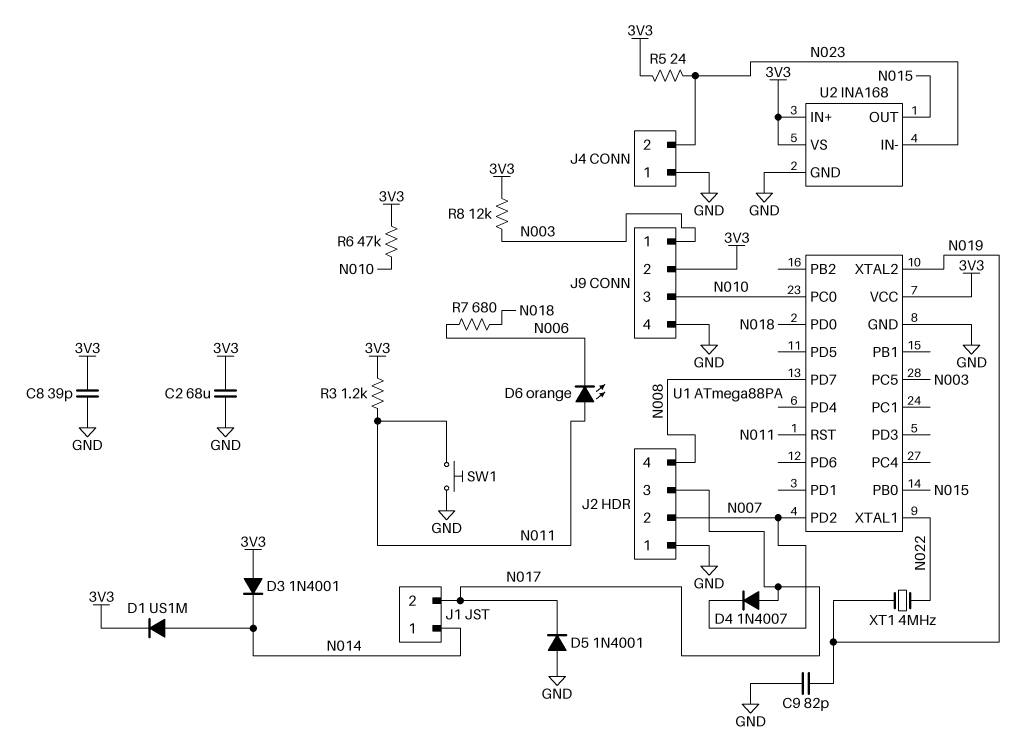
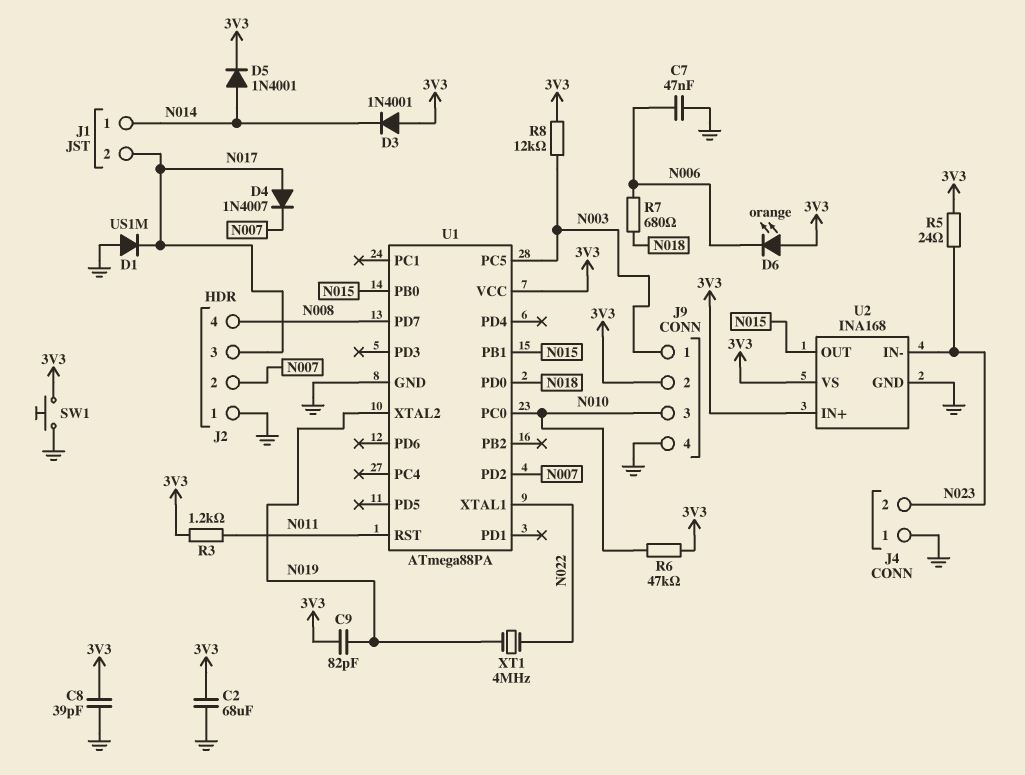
C7: none -> 47nF (GND, N006)
C9: 82pF (GND, N019) -> 82pF (3V3, N019)
D1: diode US1M (A N014, K 3V3) -> diode US1M (A GND, K N017)
D5: diode 1N4001 (A GND, K N017) -> diode 1N4001 (A N014, K 3V3)
D6: LED orange (A N011, K N006) -> LED orange (A 3V3, K N006)
SW1: button (GND, N011) -> button (3V3, GND)
U1 pin PB1: none -> N015

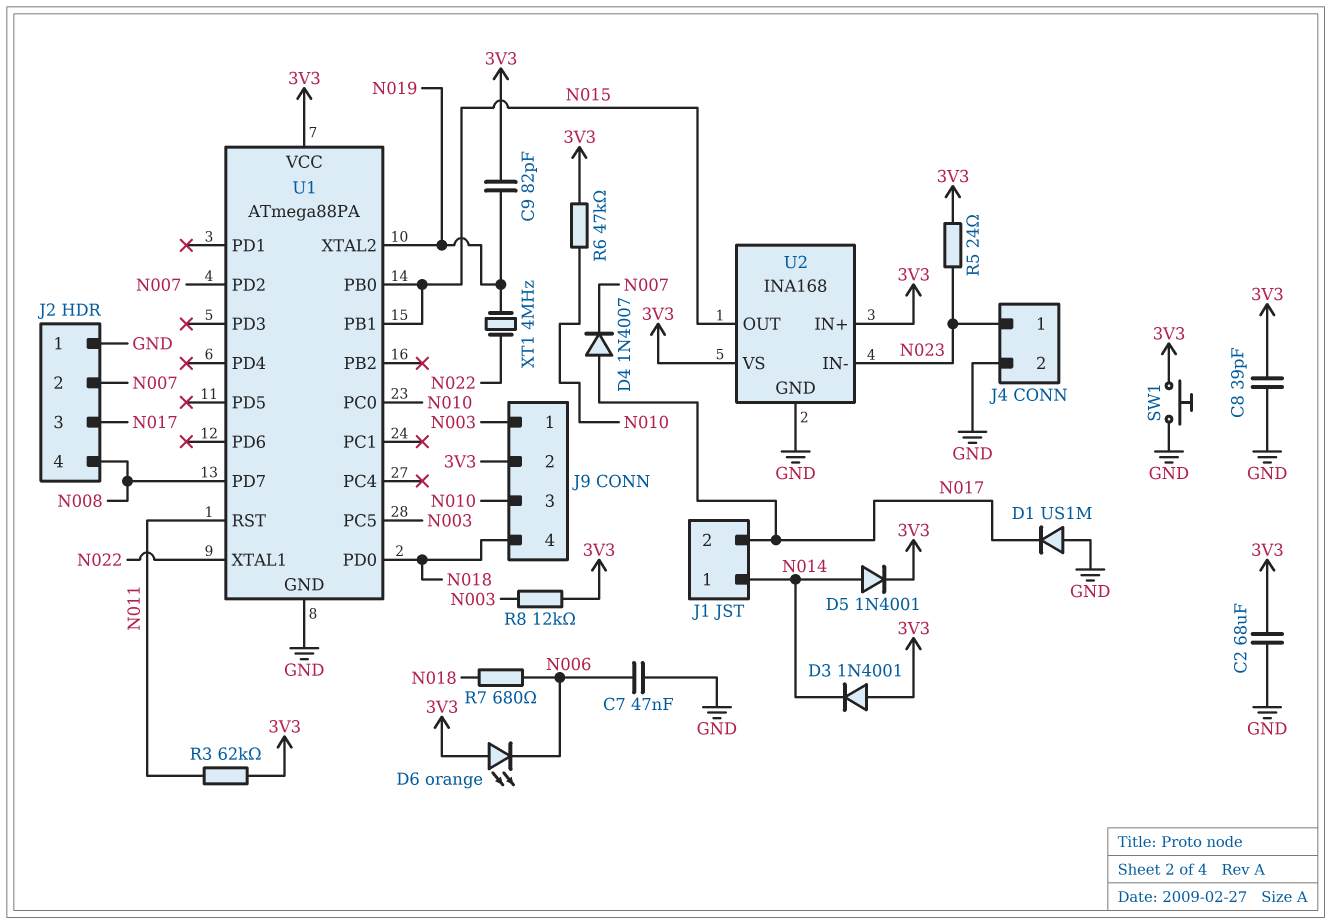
J4 pin 1: GND -> N023
J4 pin 2: N023 -> GND
J9 pin 4: GND -> N018
R3: 1.2k (3V3, N011) -> 62k (3V3, N011)

